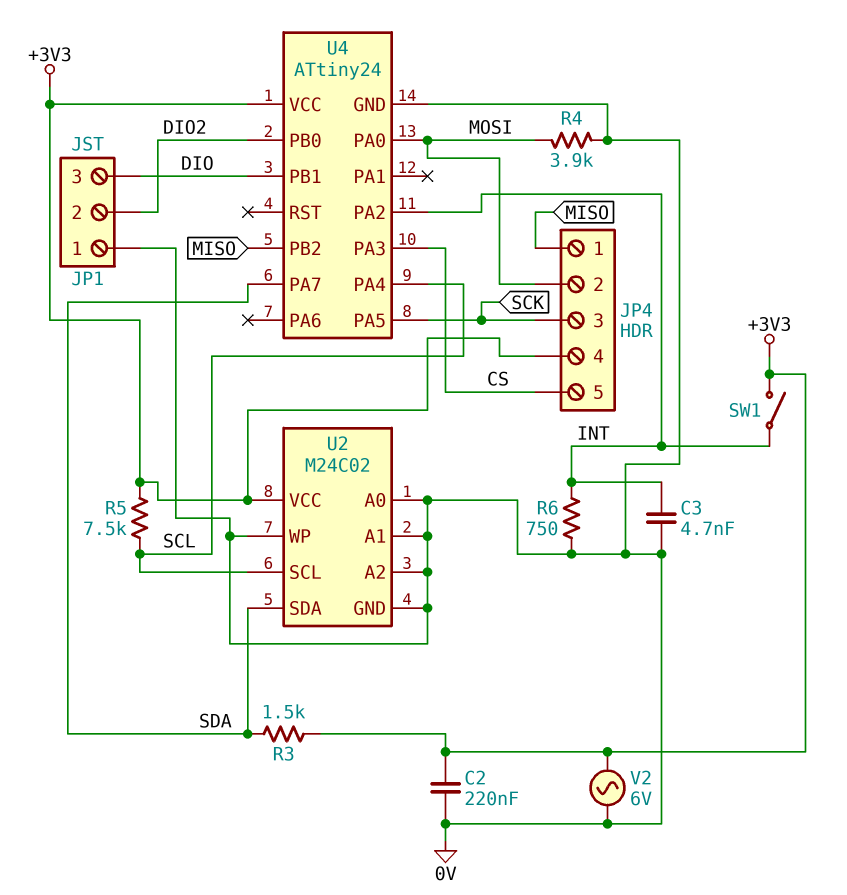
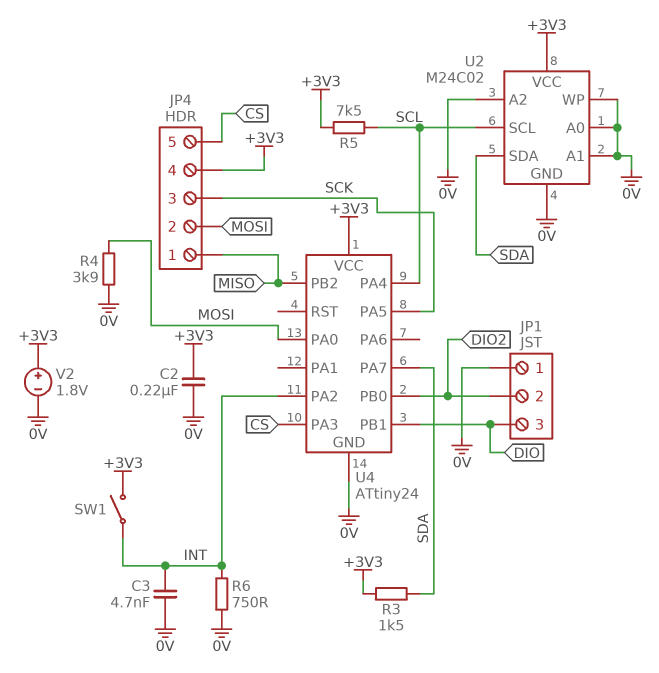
V2: AC 6V (+3V3, 0V) -> 1.8V (plus +3V3, minus 0V)

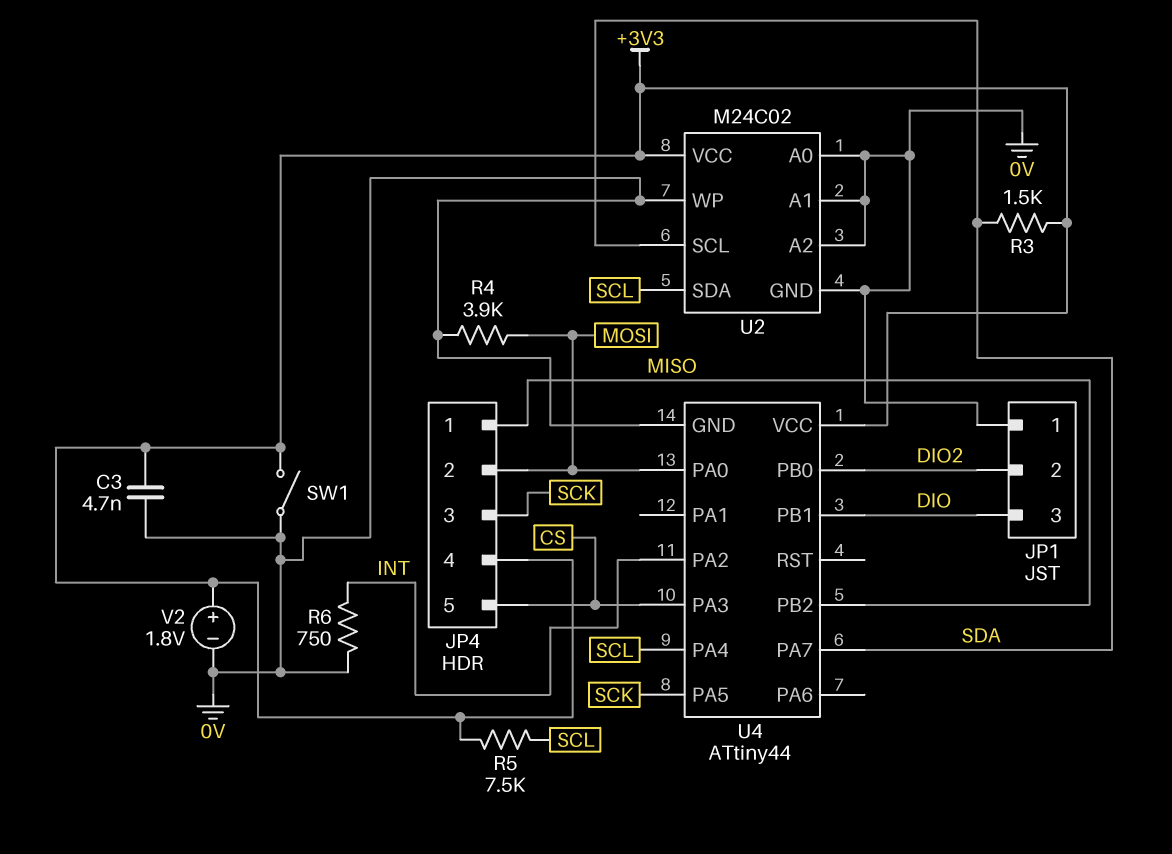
C2: 220nF (+3V3, 0V) -> none
C3: 4.7nF (0V, INT) -> 4.7nF (+3V3, 0V)
SW1: switch (+3V3, INT) -> switch (+3V3, 0V)
U2 pin SCL: SCL -> SDA
U2 pin SDA: SDA -> SCL
U4: ATtiny24 -> ATtiny44

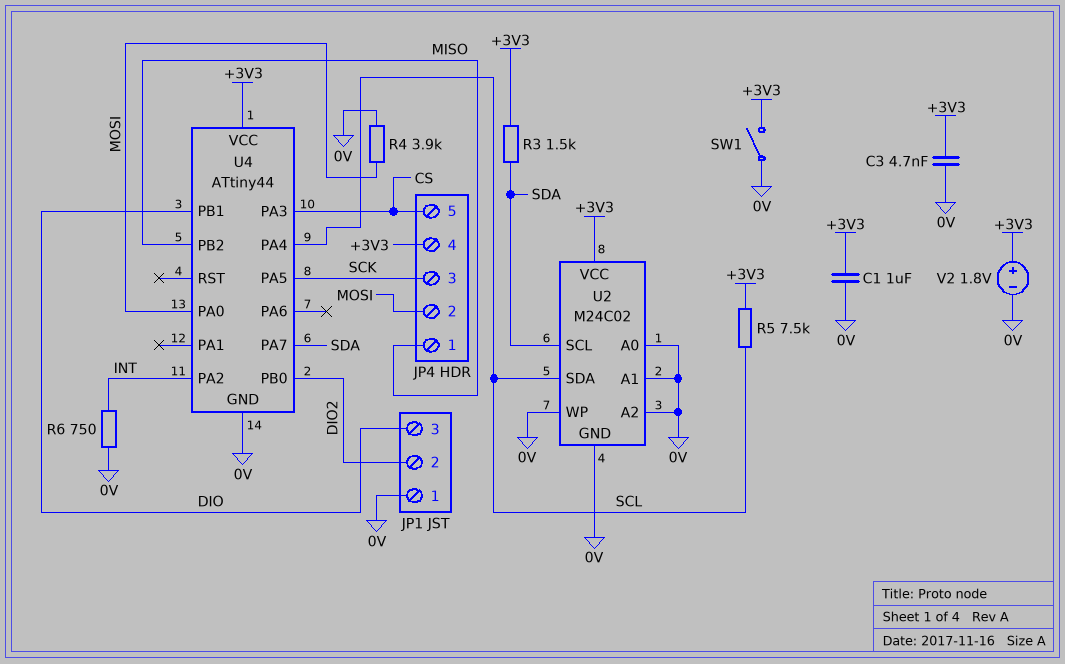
C1: none -> 1uF (+3V3, 0V)

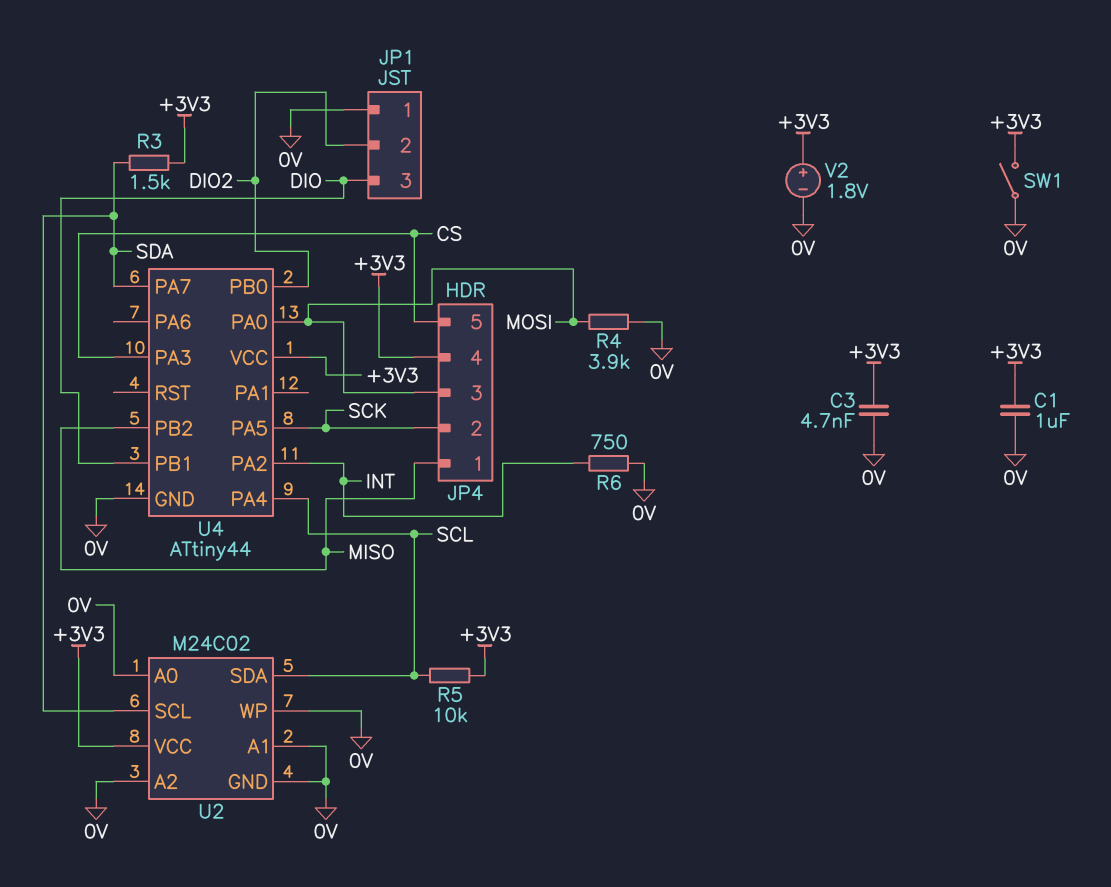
JP4 pin 2: MOSI -> SCK
JP4 pin 3: SCK -> MOSI
R5: 7.5k (+3V3, SCL) -> 10k (+3V3, SCL)

